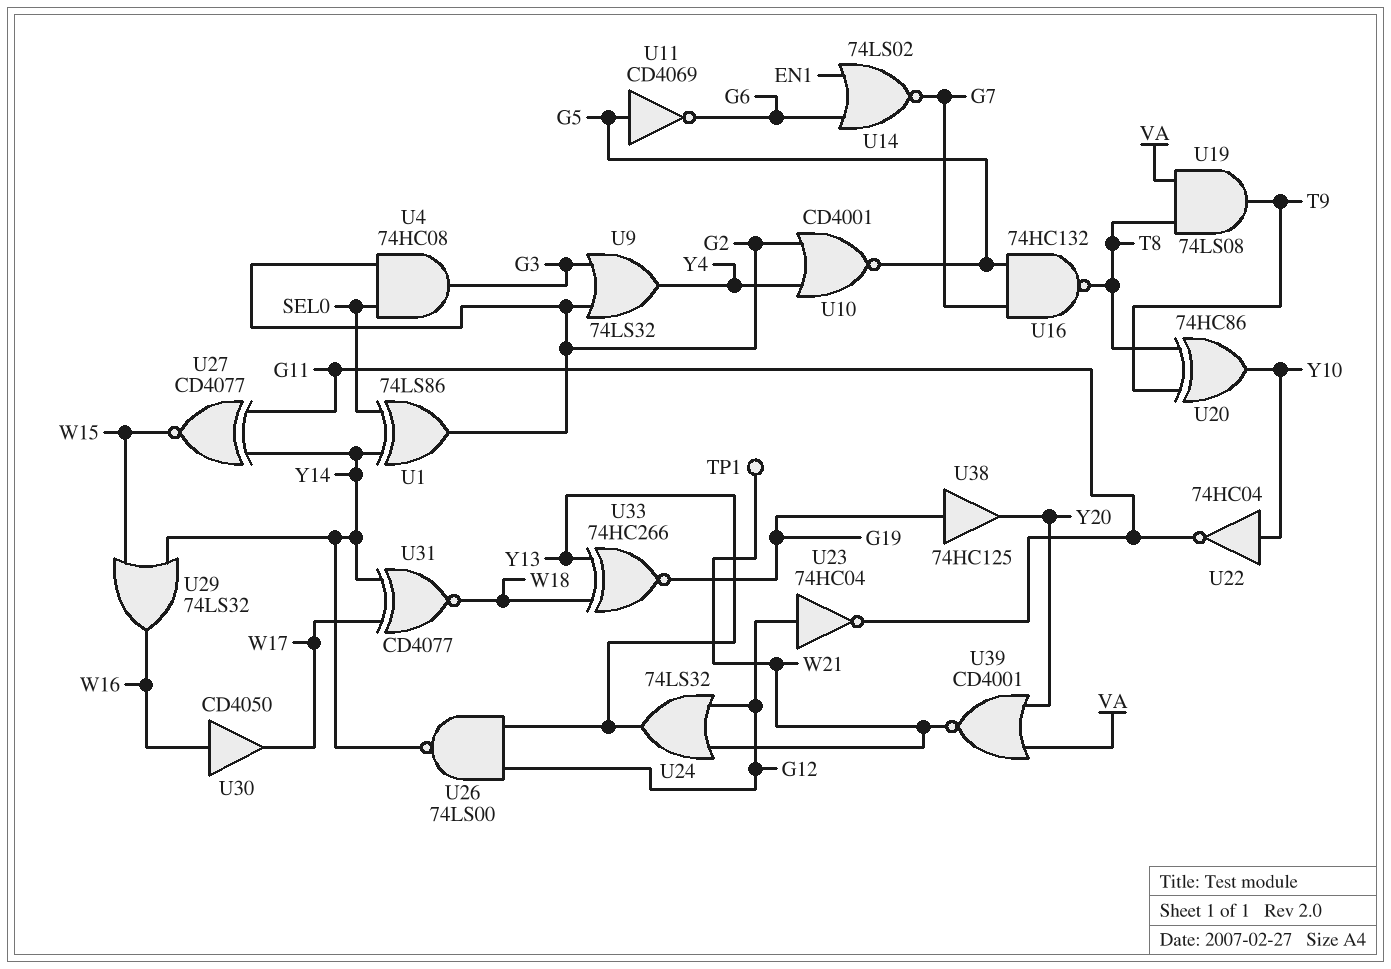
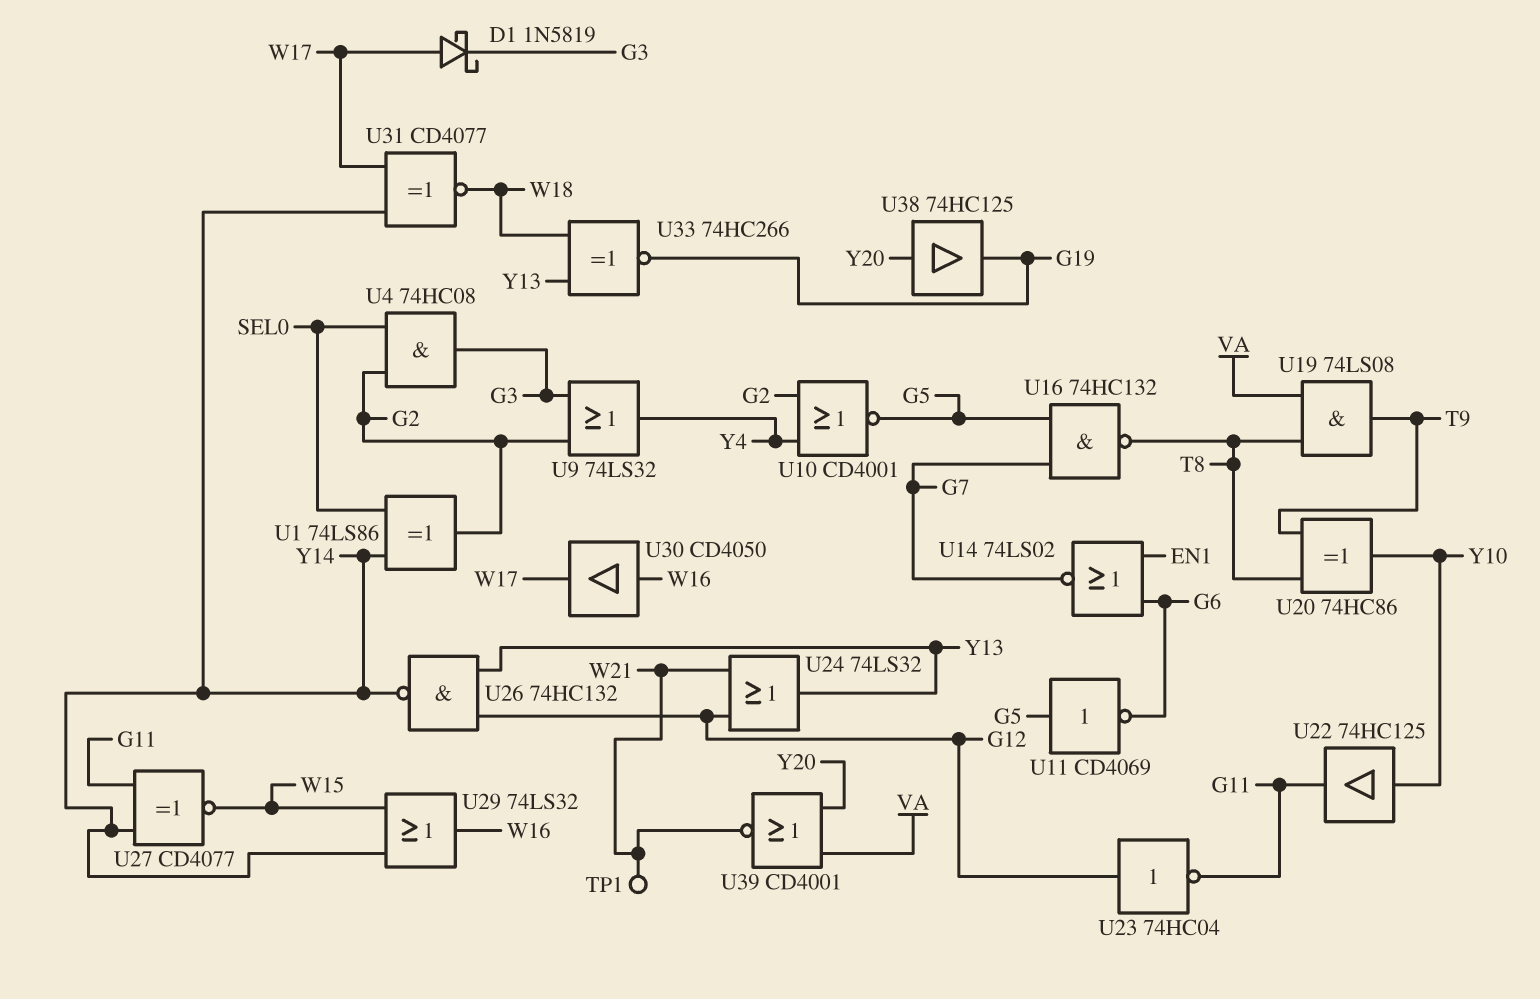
D1: none -> schottky 1N5819 (A W17, K G3)
U22: NOT 74HC04 (in Y10, out G11) -> buffer 74HC125 (in Y10, out G11)
U26: NAND 74LS00 (in G12, in Y13, out Y14) -> NAND 74HC132 (in G12, in Y13, out Y14)
U38: buffer 74HC125 (in G19, out Y20) -> buffer 74HC125 (in Y20, out G19)

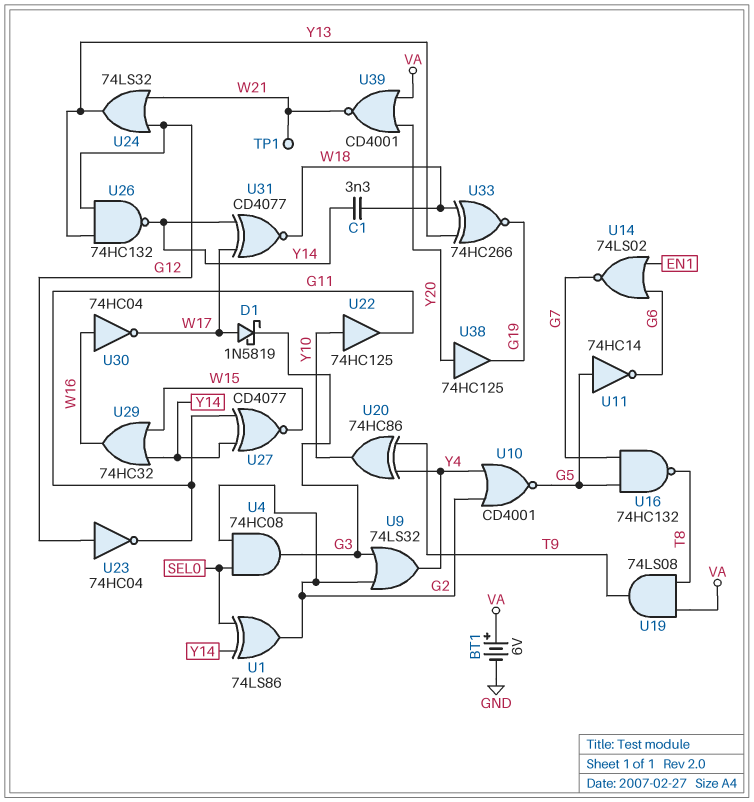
BT1: none -> 6V (plus VA, minus GND)
C1: none -> 3.3nF (W18, Y14)
U11: NOT CD4069 (in G5, out G6) -> NOT 74HC14 (in G5, out G6)
U20: XOR 74HC86 (in T8, in T9, out Y10) -> XOR 74HC86 (in T9, in Y4, out Y10)
U29: OR 74LS32 (in W15, in Y14, out W16) -> OR 74HC32 (in W15, in Y14, out W16)
U30: buffer CD4050 (in W16, out W17) -> NOT 74HC04 (in W16, out W17)

